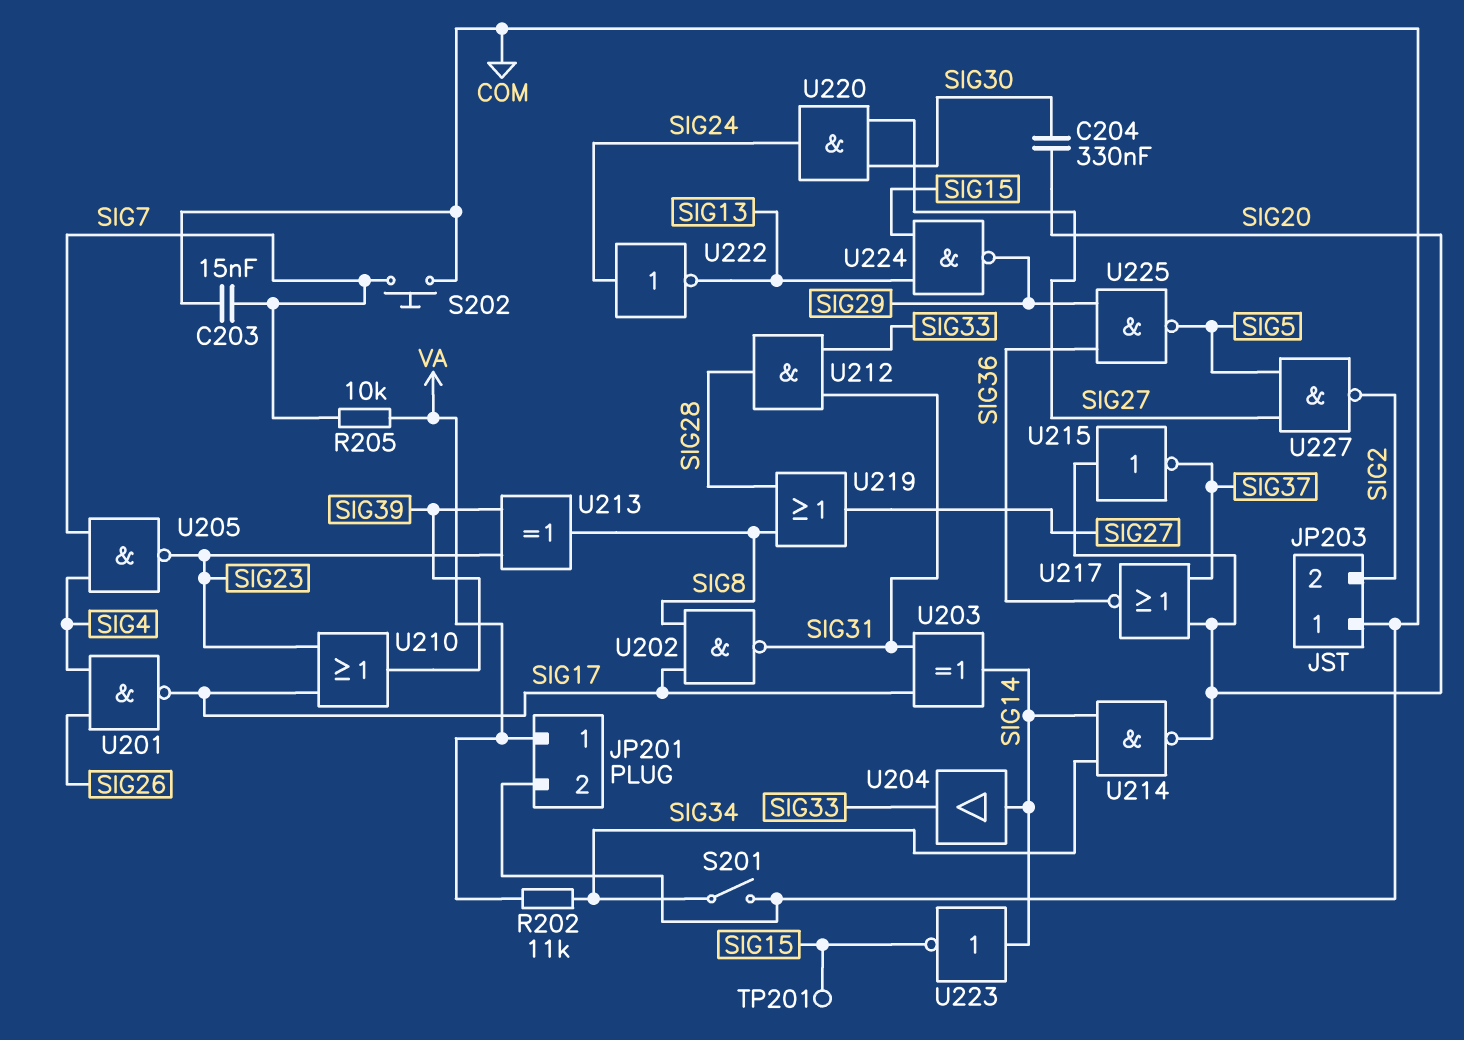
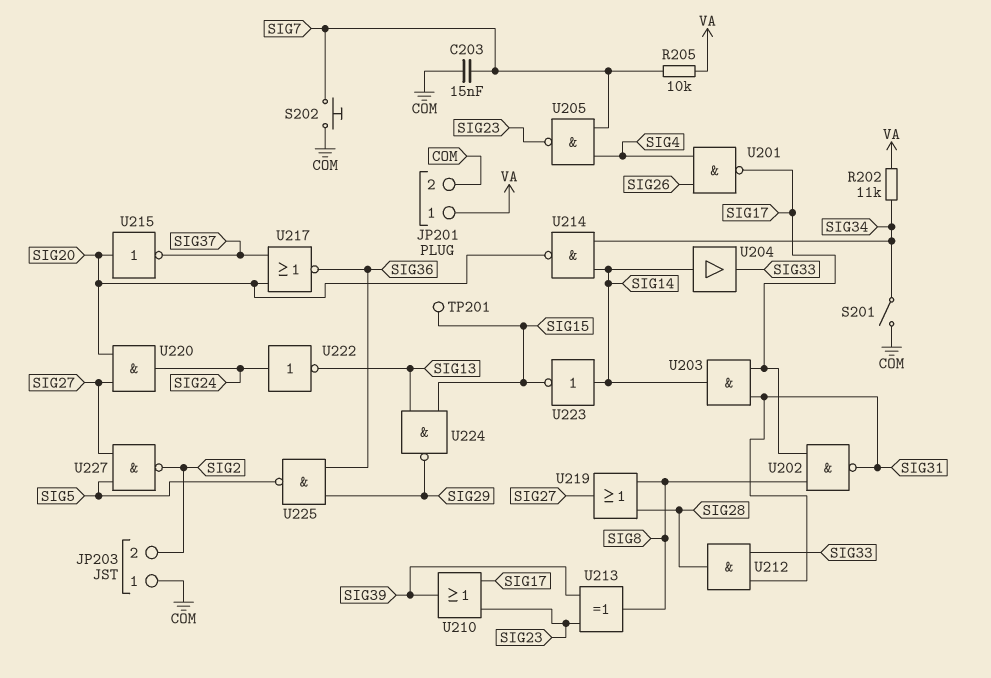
C204: 330nF (SIG20, SIG30) -> none
U203: XOR (in SIG17, in SIG31, out SIG14) -> AND (in SIG17, in SIG31, out SIG14)
U220: AND (in SIG27, in SIG30, out SIG24) -> AND (in SIG20, in SIG27, out SIG24)

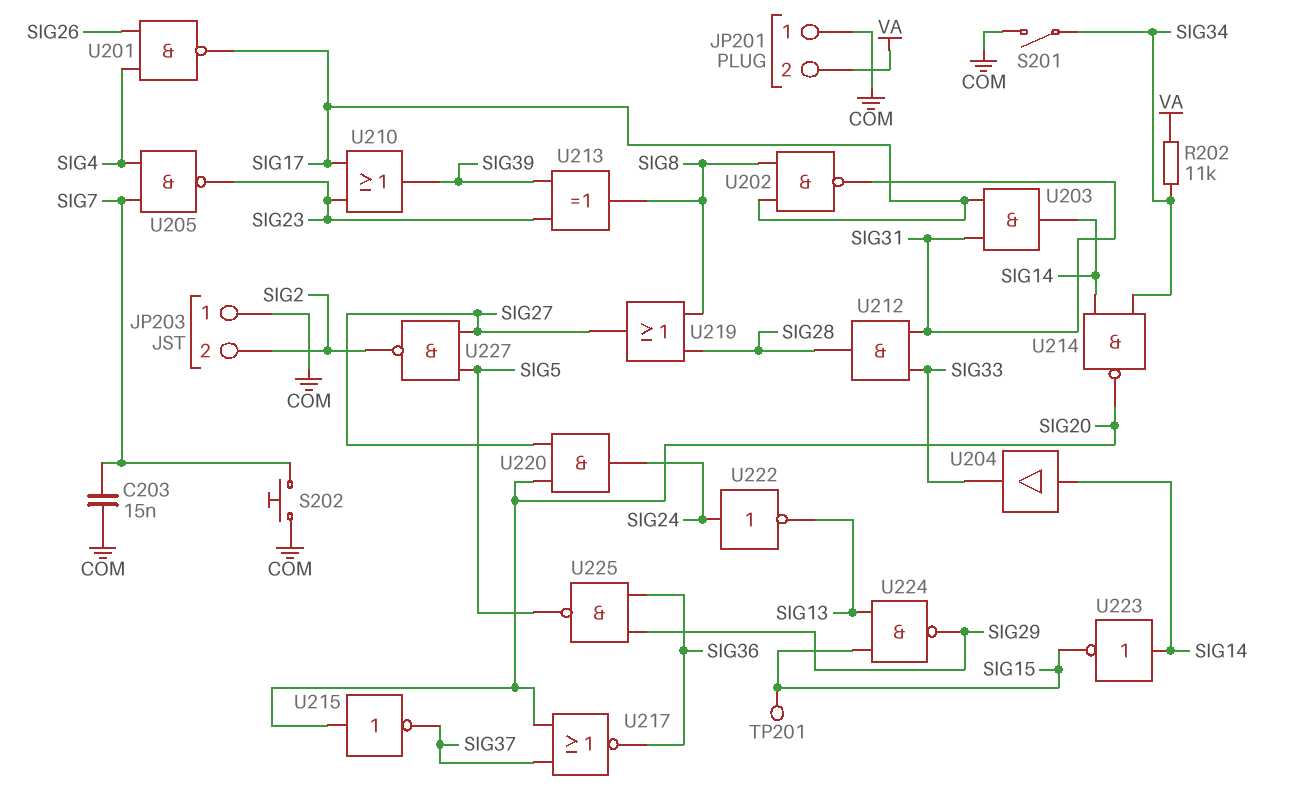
JP201 pin 1: VA -> COM
JP201 pin 2: COM -> VA
R205: 10k (SIG7, VA) -> none

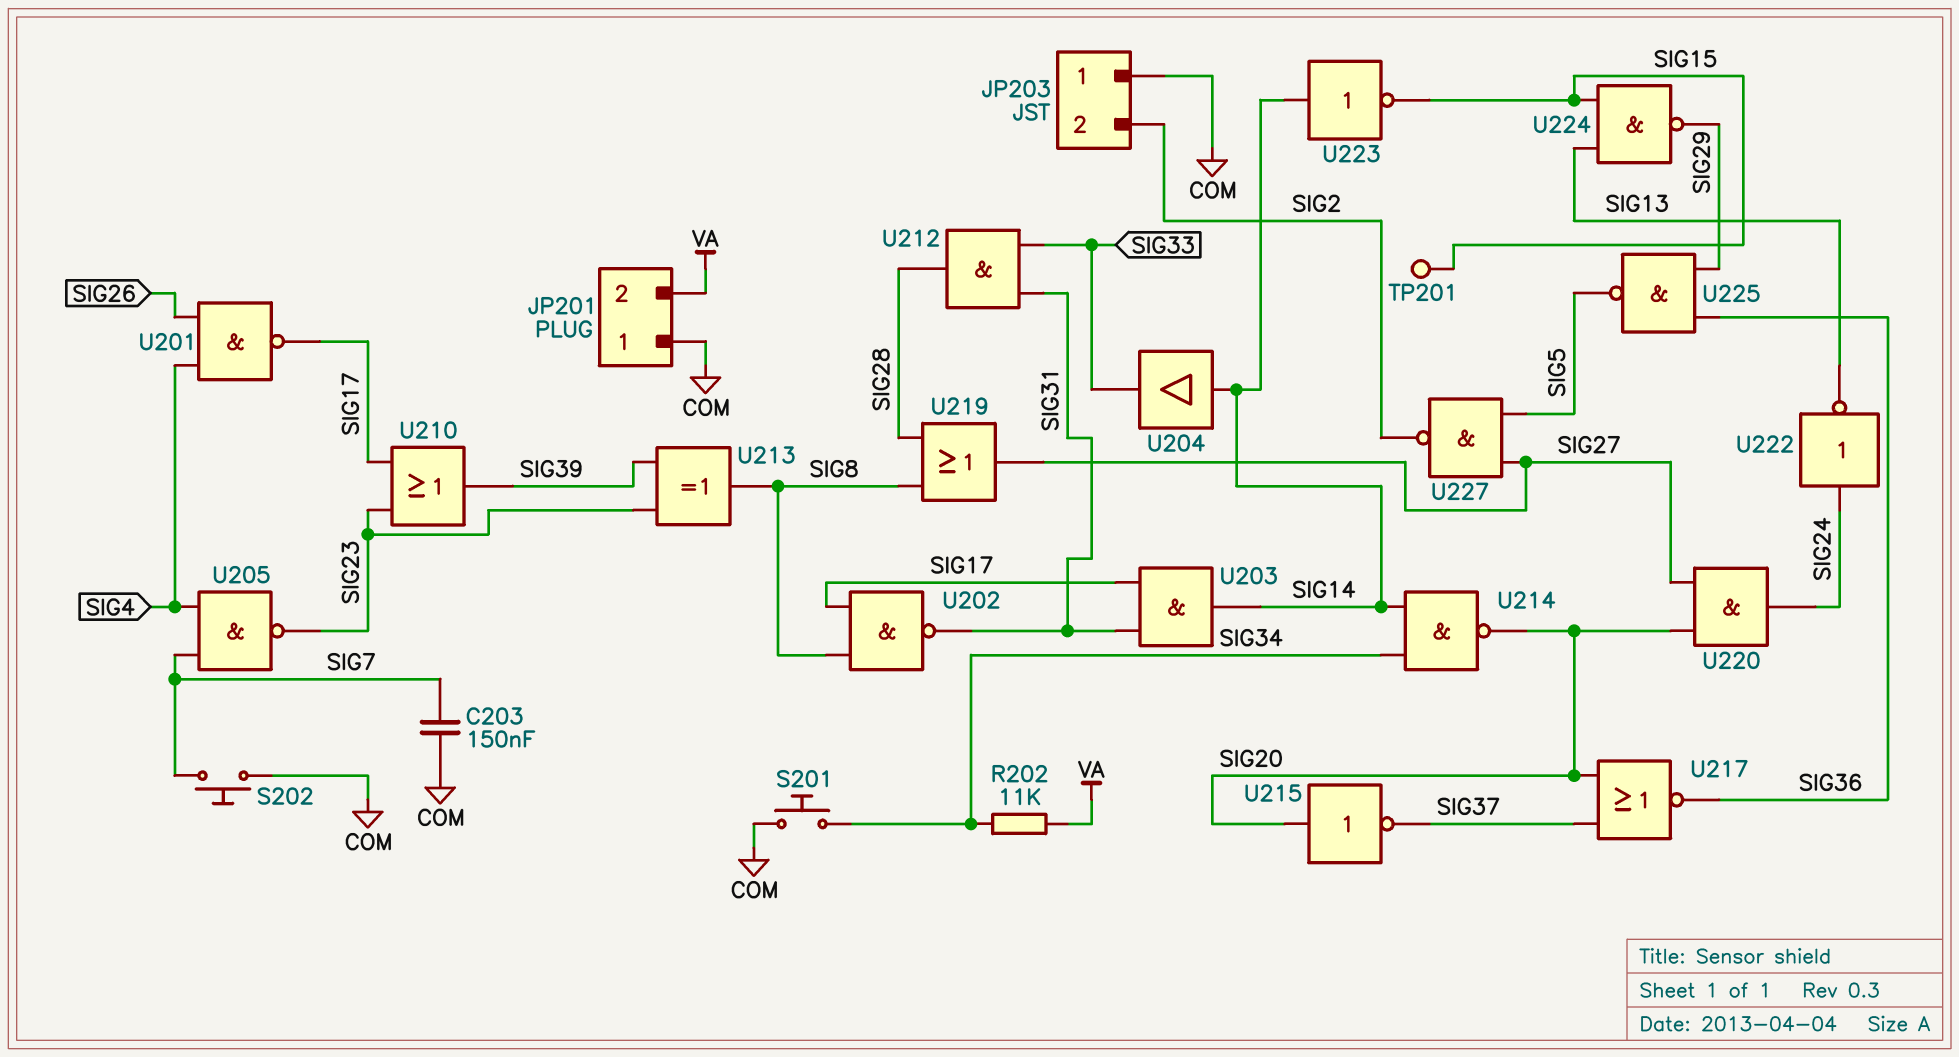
C203: 15nF (COM, SIG7) -> 150nF (COM, SIG7)
S201: switch (COM, SIG34) -> button (COM, SIG34)

